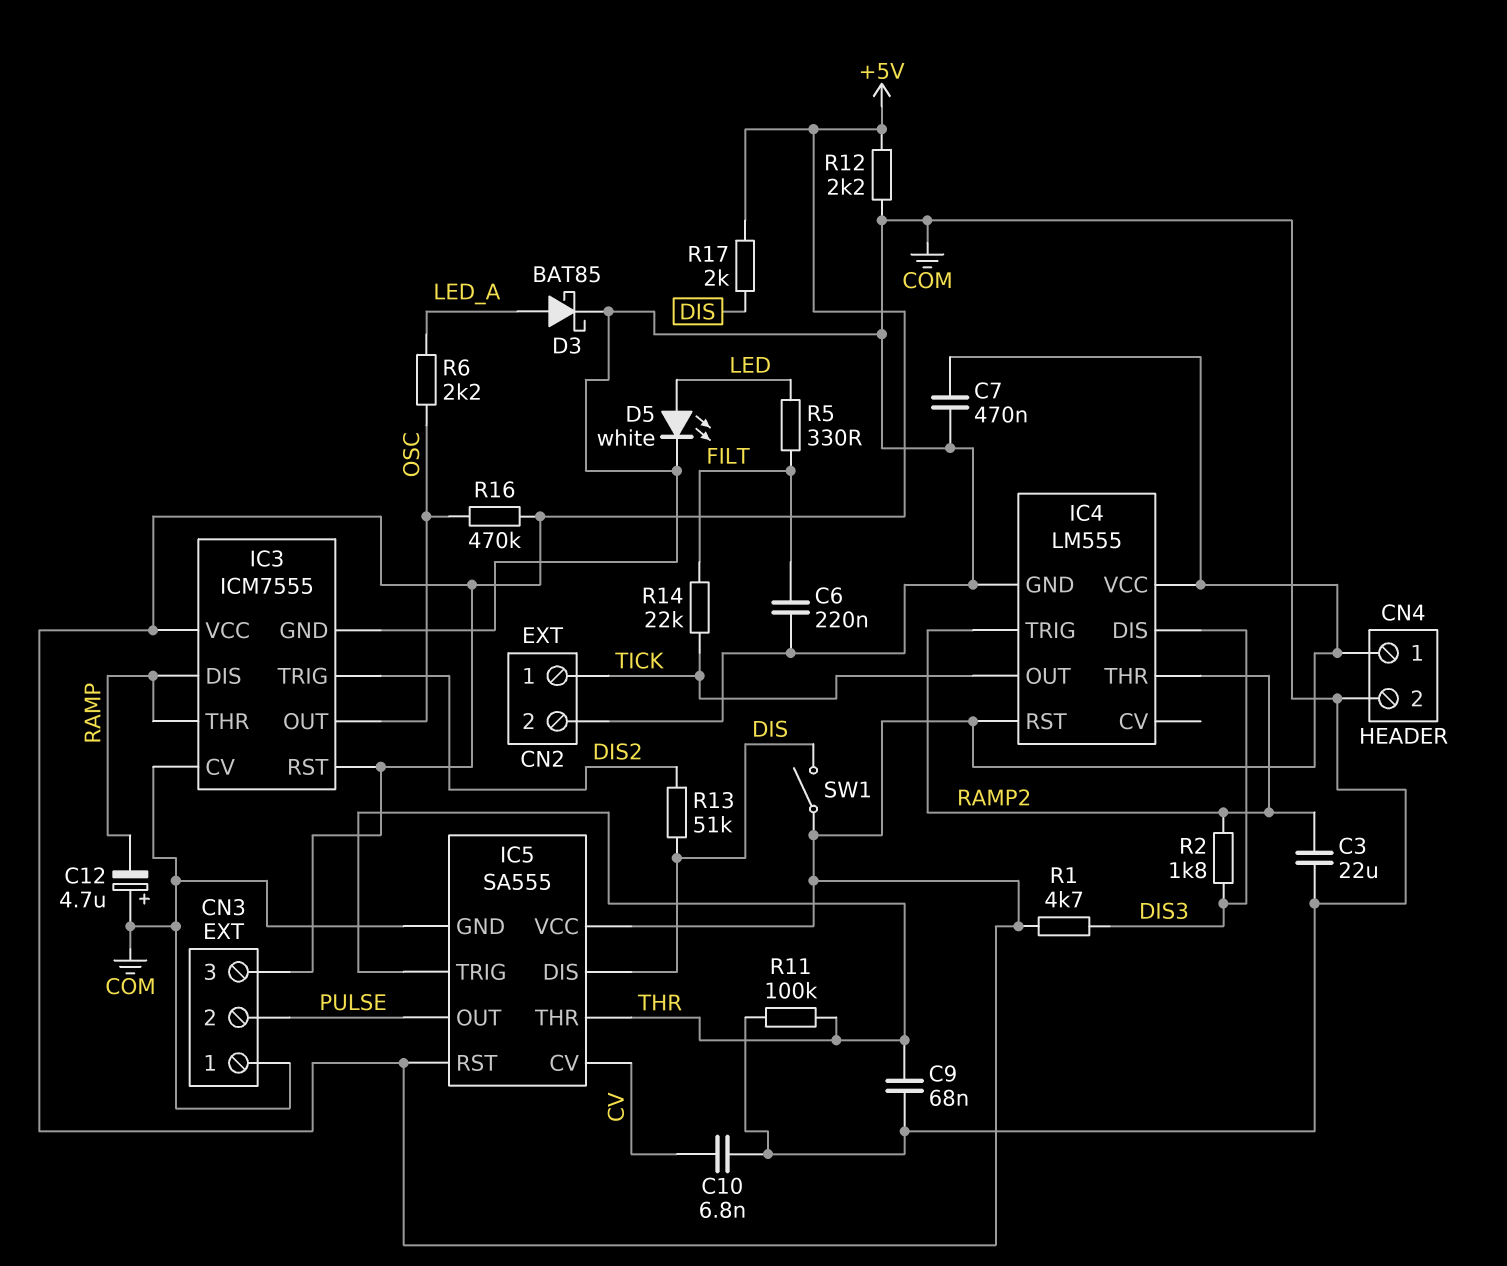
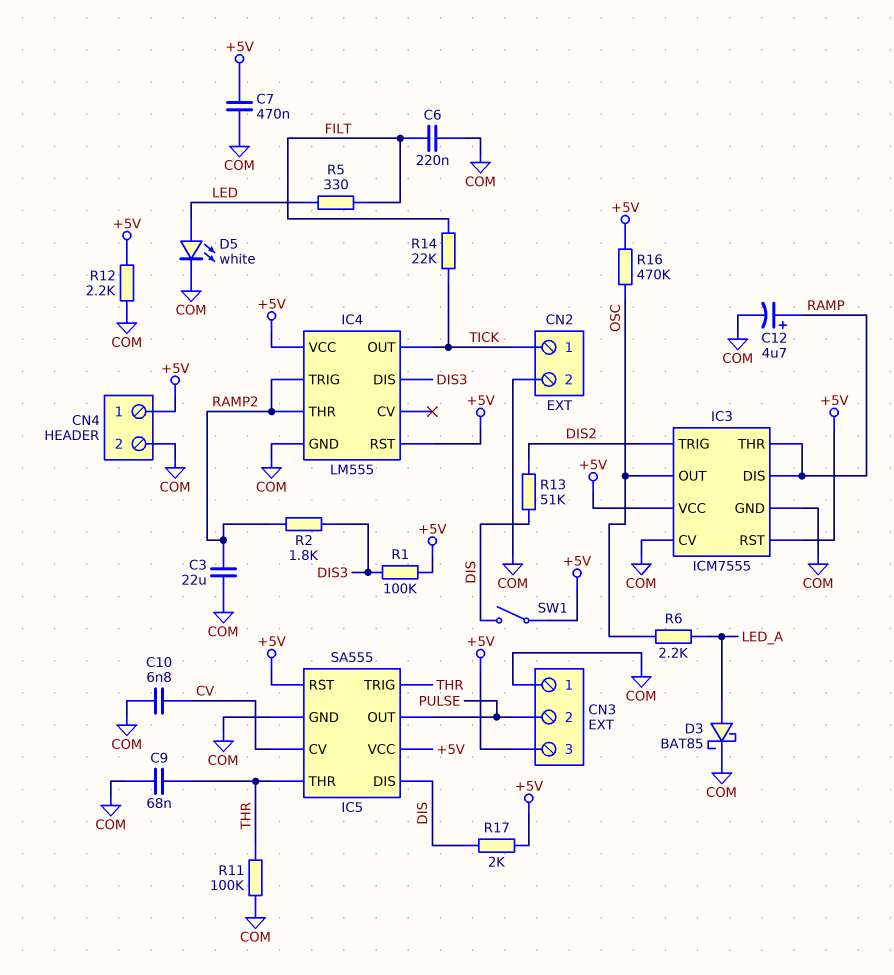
C12: 4.7uF (plus COM, minus RAMP) -> 4.7uF (plus RAMP, minus COM)
R1: 4.7k (+5V, DIS3) -> 100k (+5V, DIS3)

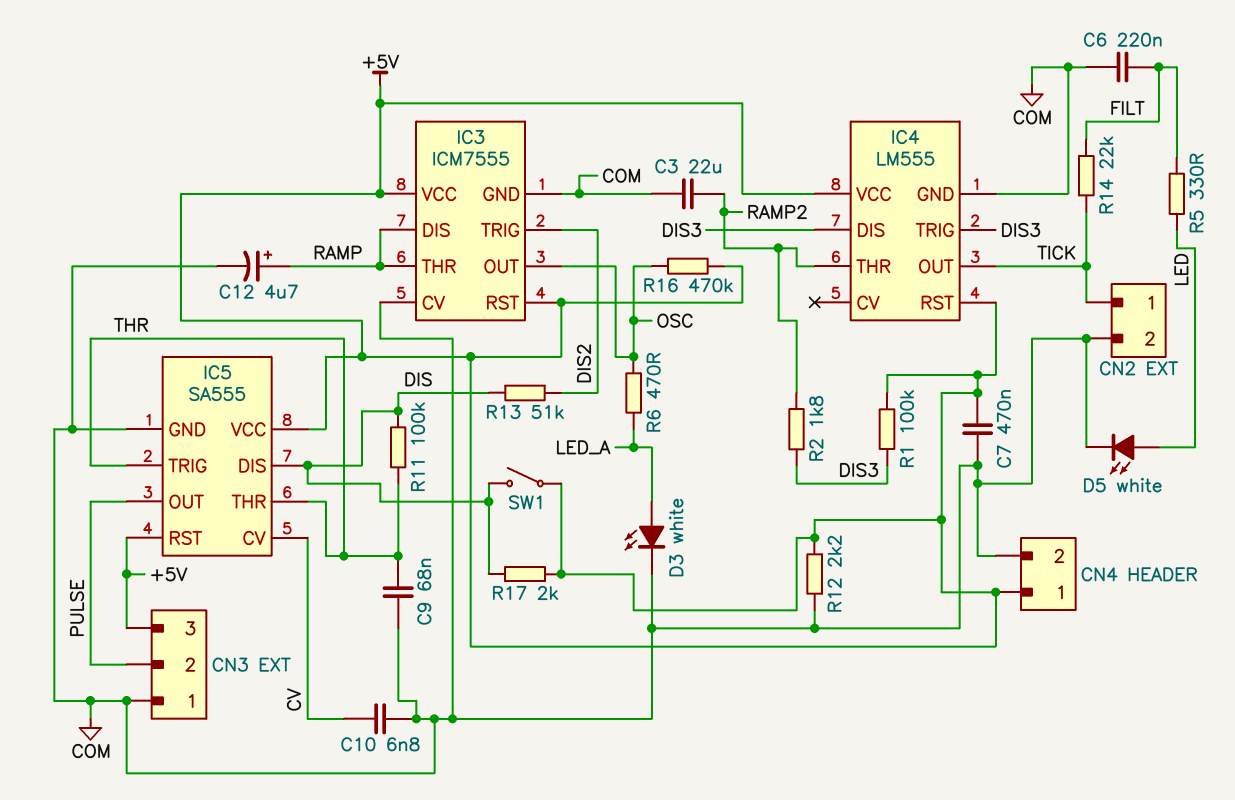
D3: schottky BAT85 (A LED_A, K COM) -> LED white (A LED_A, K COM)
IC4 pin TRIG: RAMP2 -> DIS3
R6: 2.2k (LED_A, OSC) -> 470 (LED_A, OSC)
R11: 100k (COM, THR) -> 100k (DIS, THR)

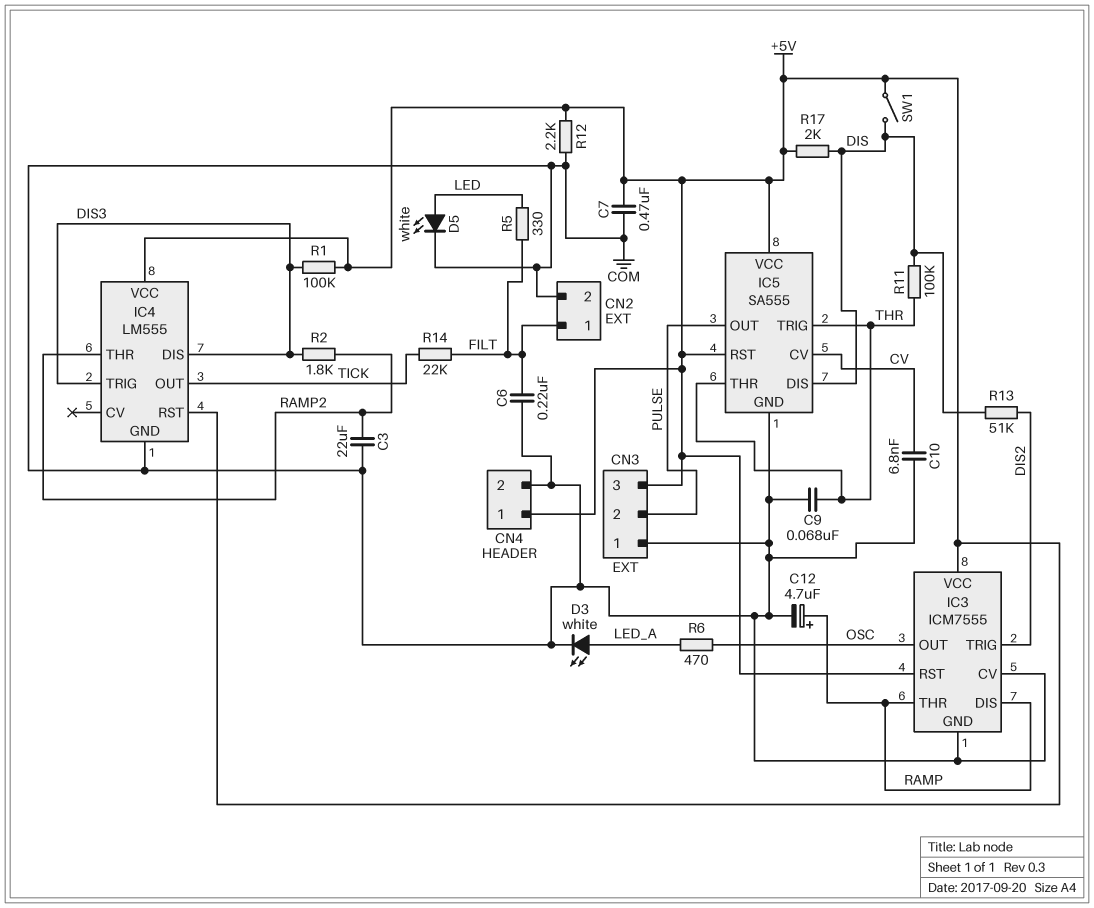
CN2 pin 1: TICK -> FILT
R16: 470k (+5V, OSC) -> none

